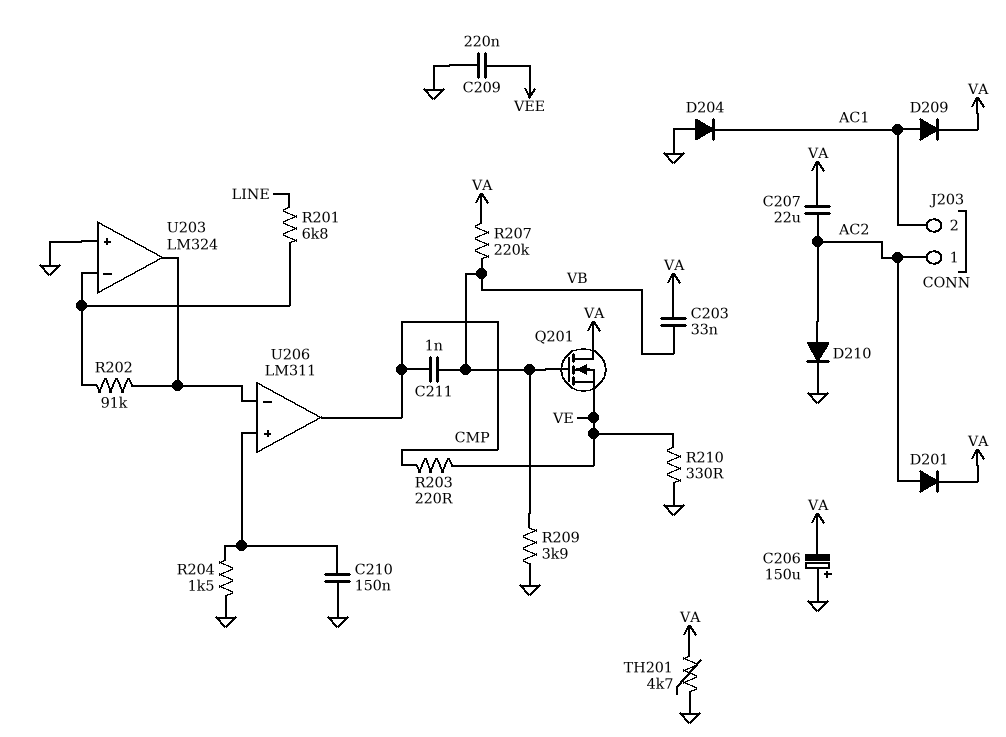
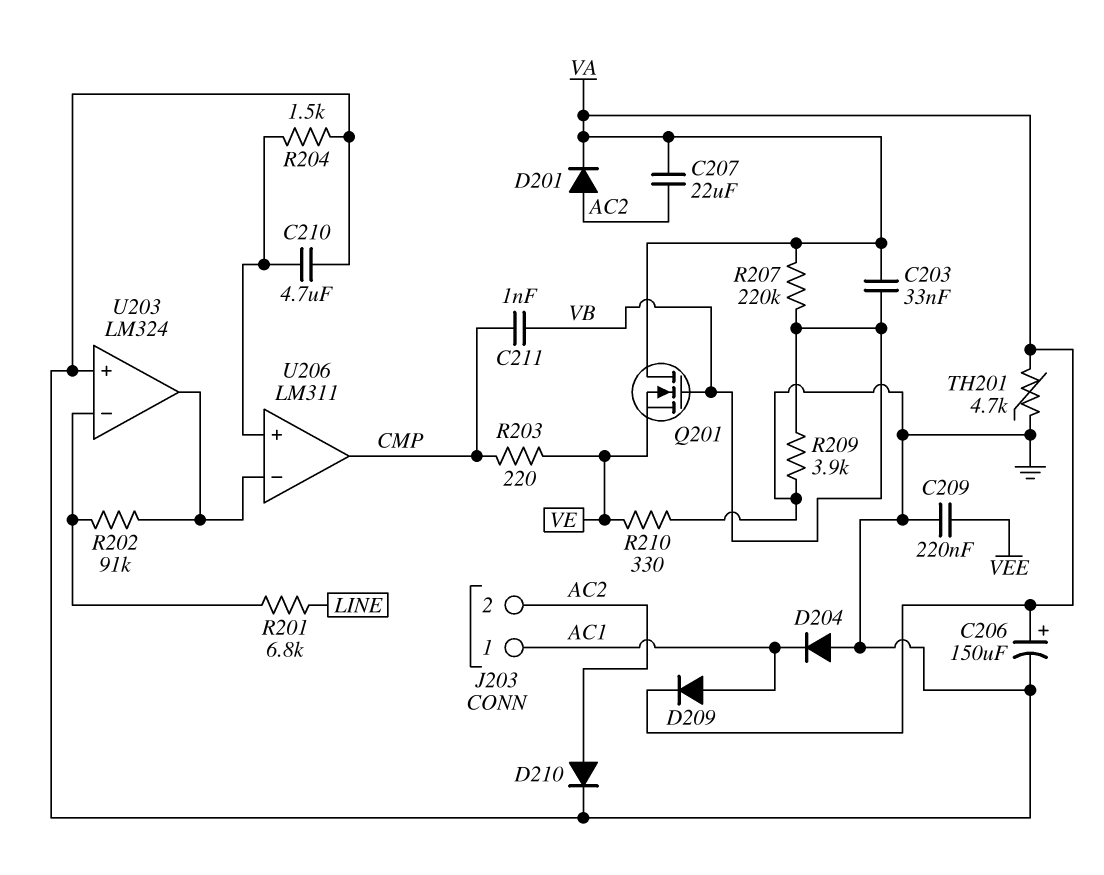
C206: 150uF (plus GND, minus VA) -> 150uF (plus VA, minus GND)
C210: 150nF (GND, U206/in+) -> 4.7uF (GND, U206/in+)
J203 pin 1: AC2 -> AC1
J203 pin 2: AC1 -> AC2

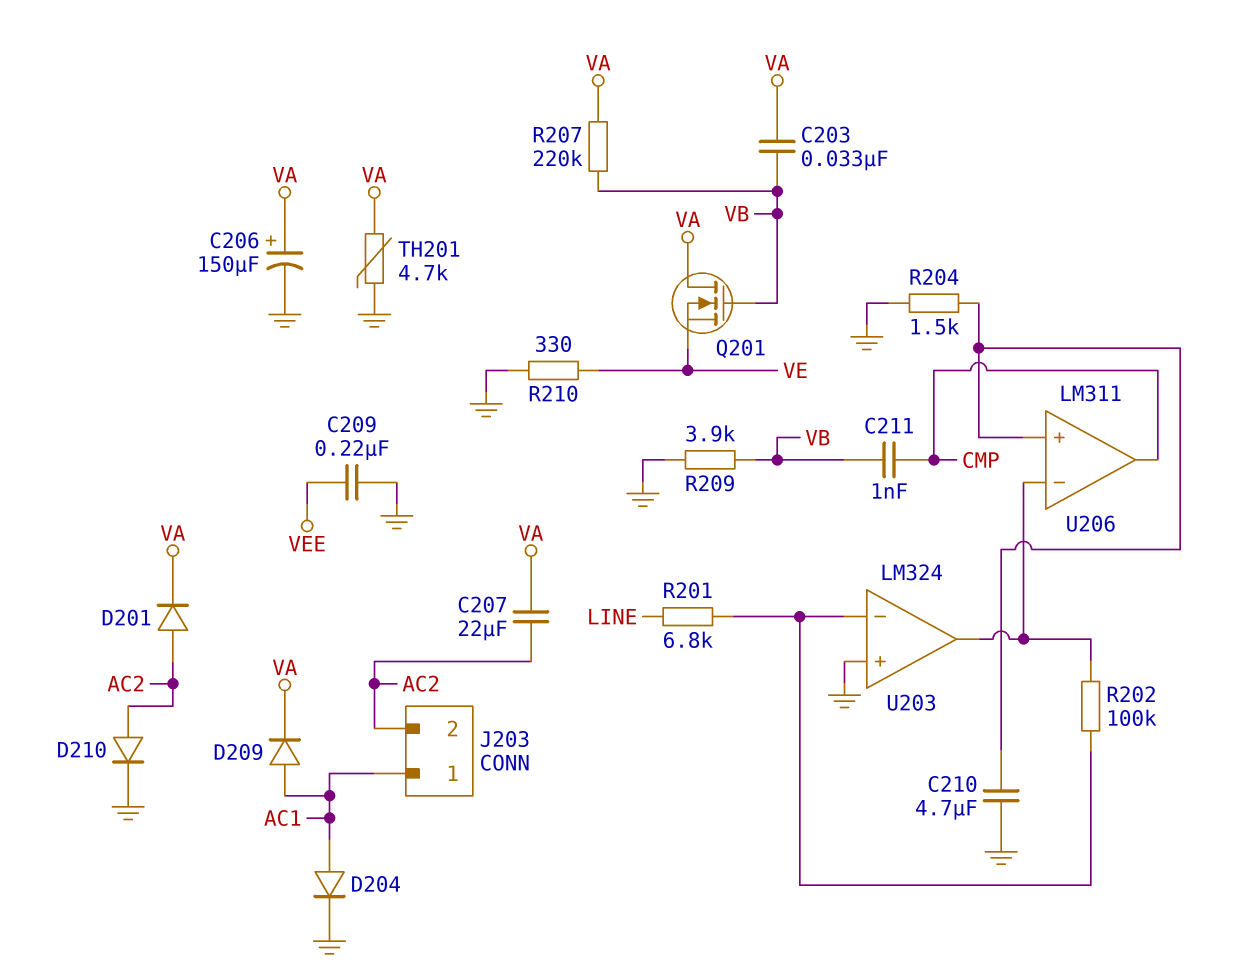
D204: diode (A GND, K AC1) -> diode (A AC1, K GND)
R202: 91k (U203/in-, U203/out) -> 100k (U203/in-, U203/out)
R203: 220 (CMP, VE) -> none

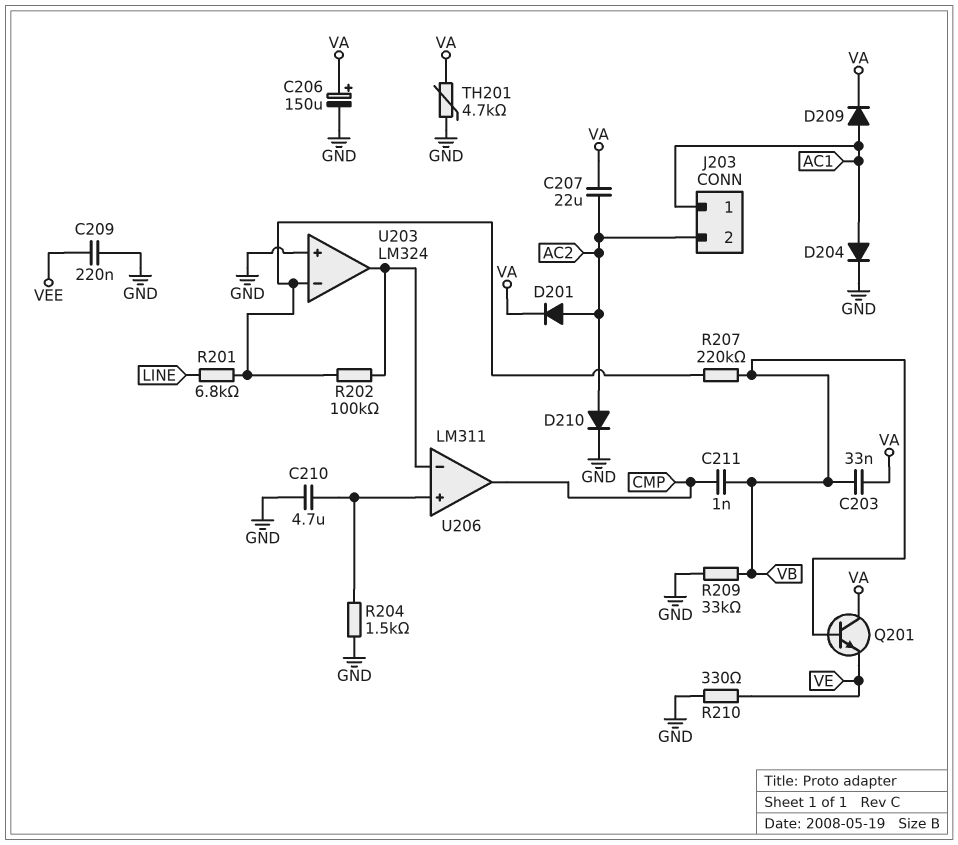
Q201: NMOS (G VB, D VA, S VE) -> NPN (B VB, C VA, E VE)
R207: 220k (VA, VB) -> 220k (U203/in-, VB)
R209: 3.9k (GND, VB) -> 33k (GND, VB)

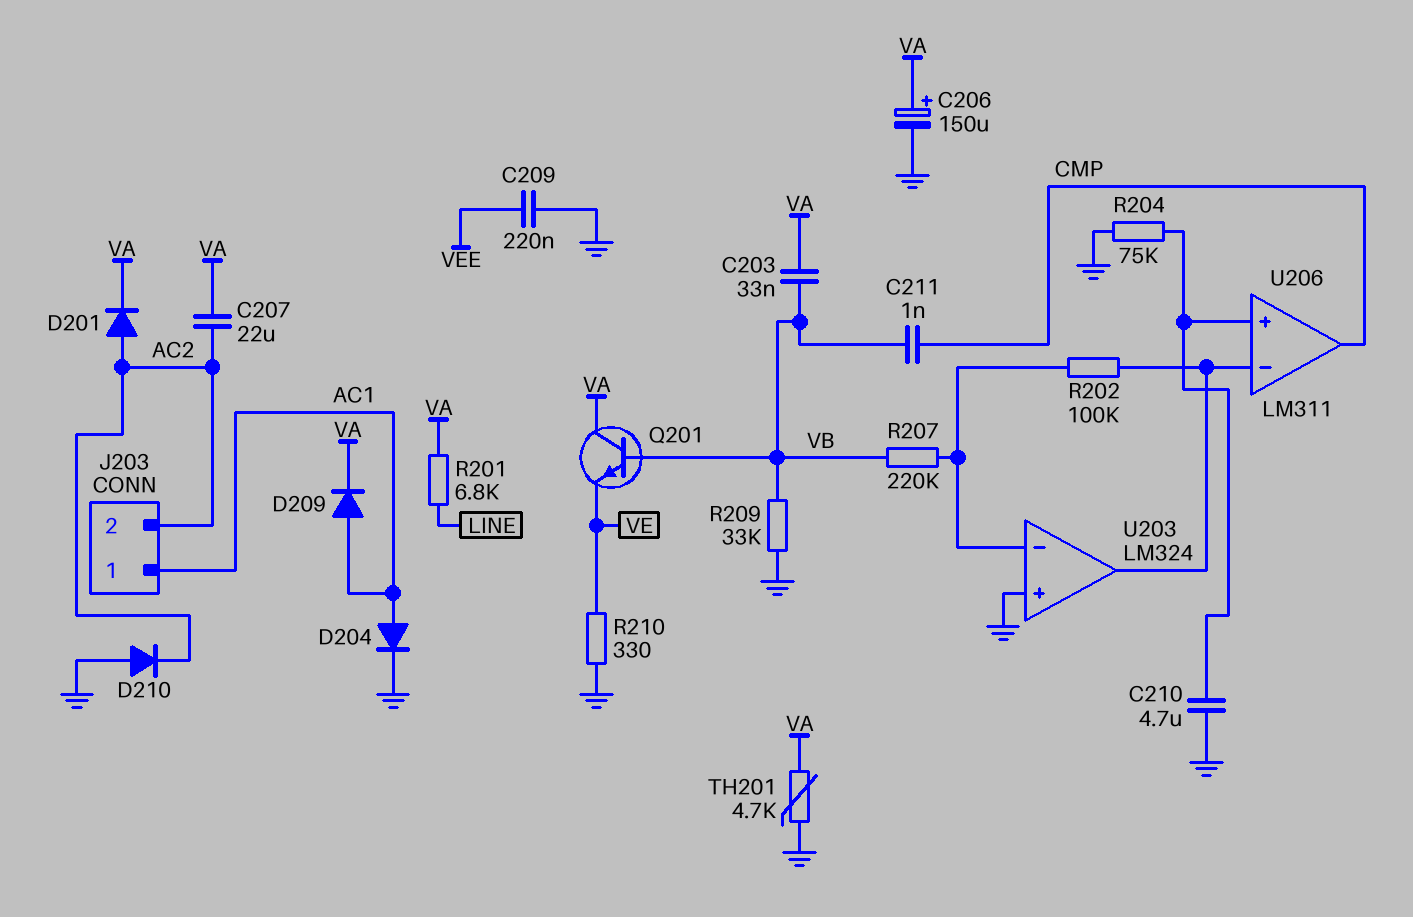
D210: diode (A AC2, K GND) -> diode (A GND, K AC2)
R201: 6.8k (LINE, U203/in-) -> 6.8k (LINE, VA)
R204: 1.5k (GND, U206/in+) -> 75k (GND, U206/in+)

